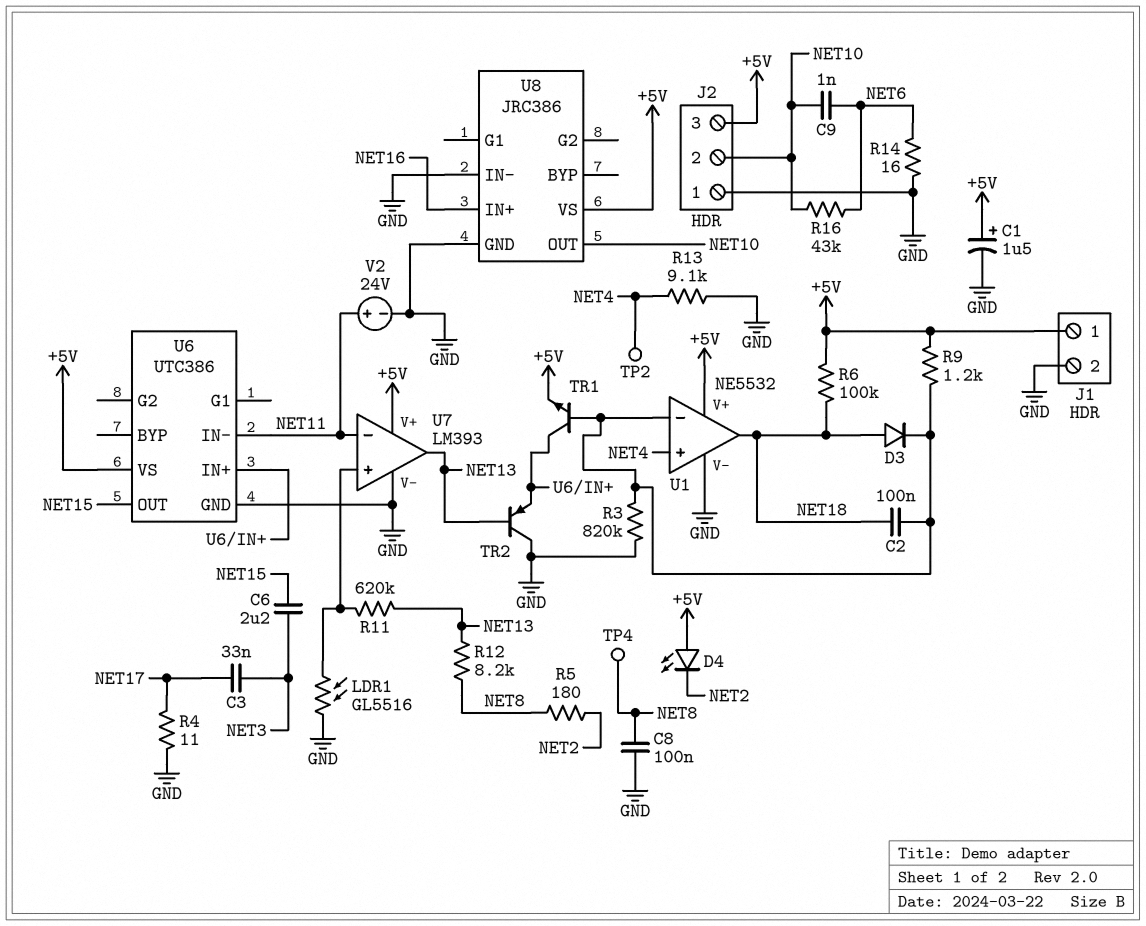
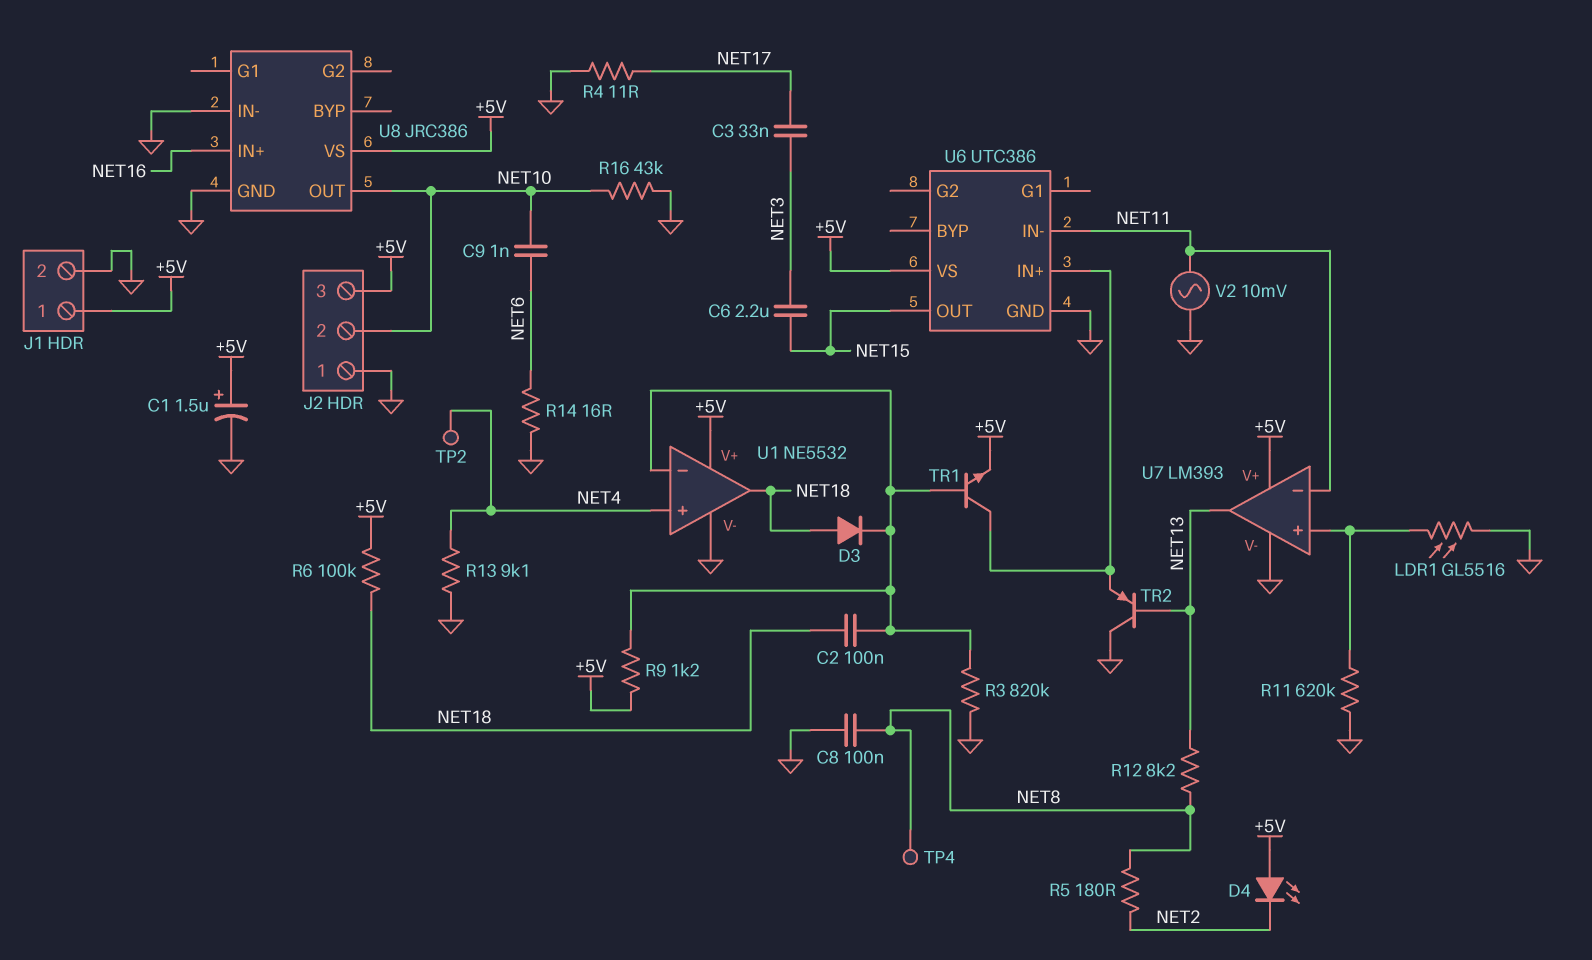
R11: 620k (NET13, U7/in+) -> 620k (GND, U7/in+)
R16: 43k (NET6, NET10) -> 43k (GND, NET10)
V2: 24V (plus NET11, minus GND) -> AC 10mV (GND, NET11)

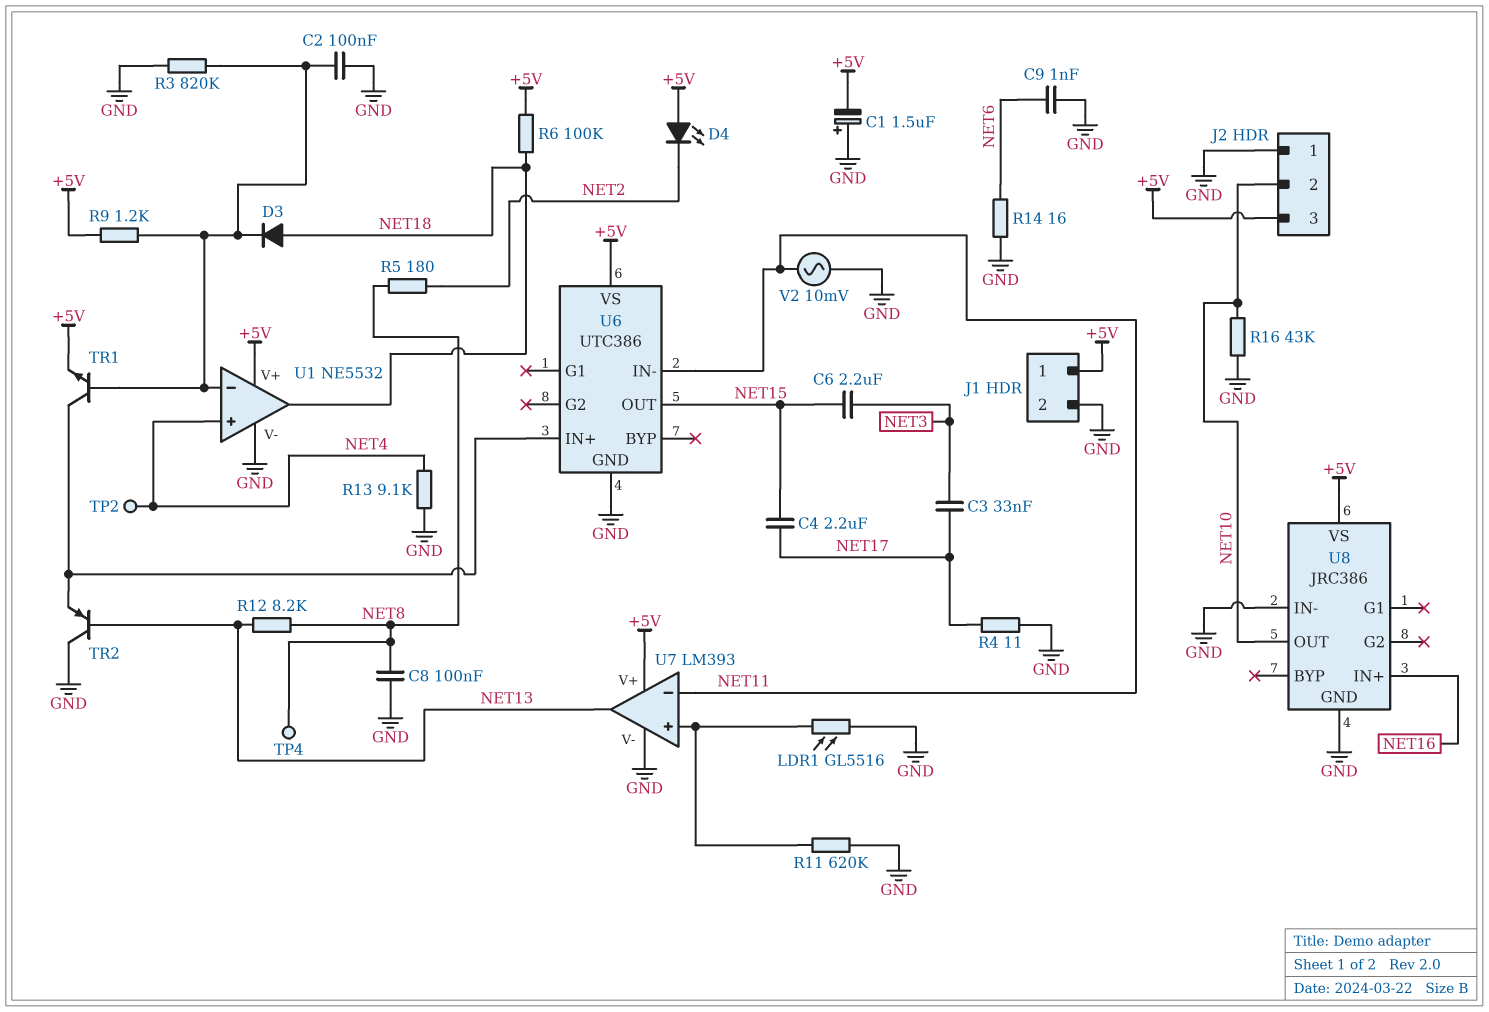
C1: 1.5uF (plus +5V, minus GND) -> 1.5uF (plus GND, minus +5V)
C2: 100nF (NET18, U1/in-) -> 100nF (GND, U1/in-)
C4: none -> 2.2uF (NET15, NET17)
C9: 1nF (NET6, NET10) -> 1nF (GND, NET6)

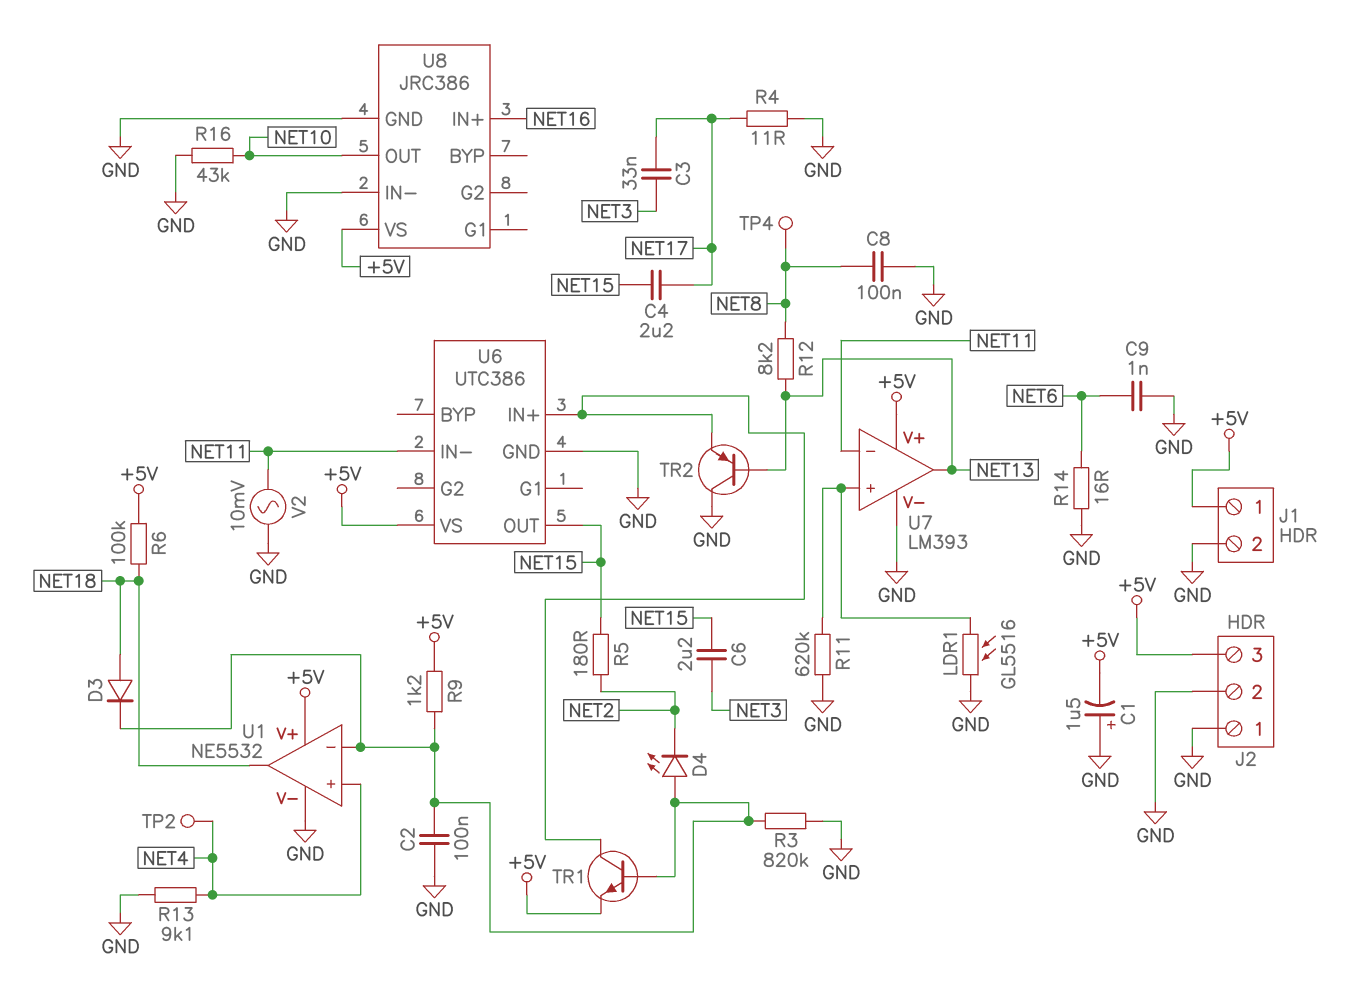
D4: LED (A +5V, K NET2) -> LED (A U1/in-, K NET2)
J2 pin 2: NET10 -> GND
R5: 180 (NET2, NET8) -> 180 (NET2, NET15)

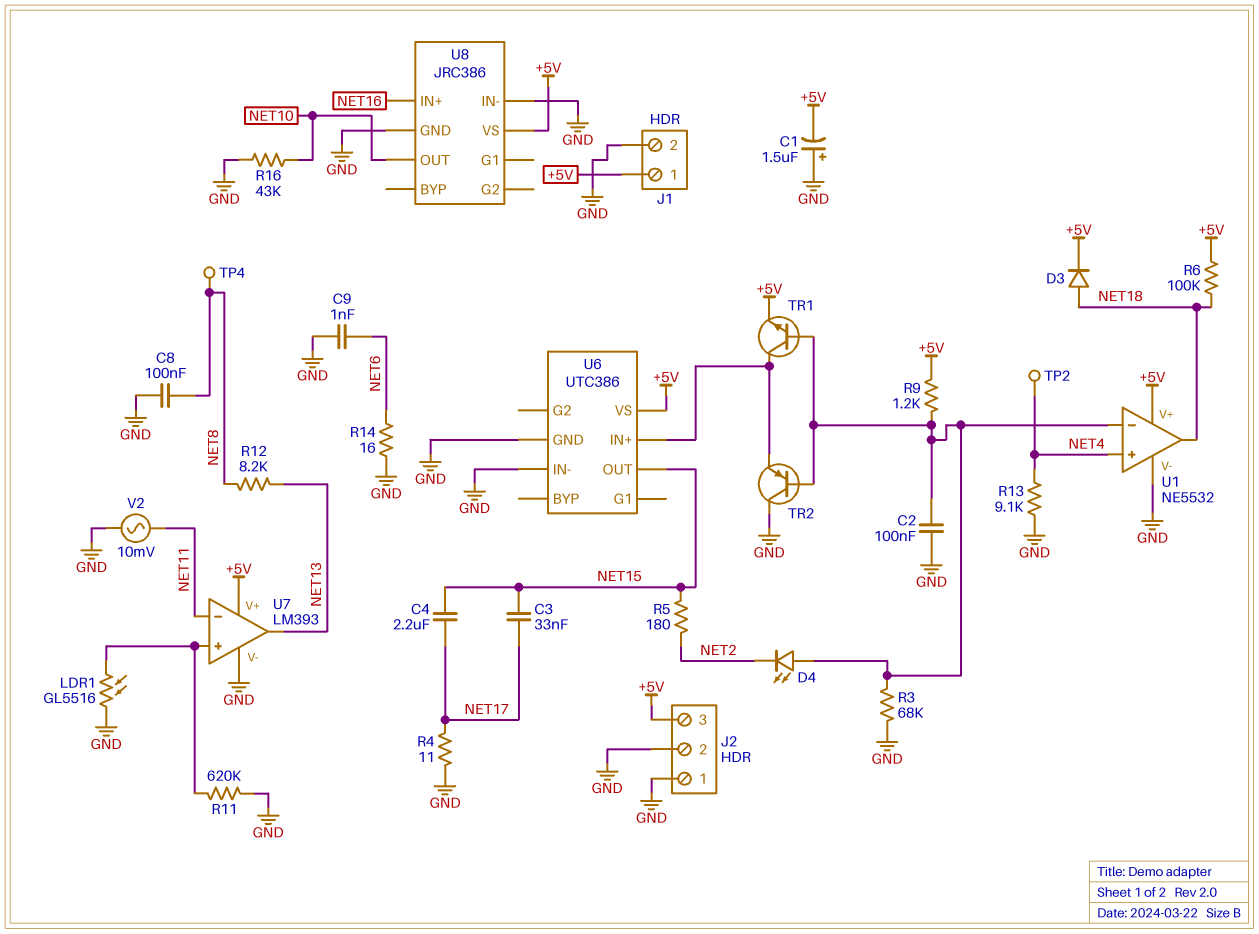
C3: 33nF (NET3, NET17) -> 33nF (NET15, NET17)
C6: 2.2uF (NET3, NET15) -> none
D3: diode (A NET18, K U1/in-) -> diode (A NET18, K +5V)
R3: 820k (GND, U1/in-) -> 68k (GND, U1/in-)
TR2: PNP (B NET13, C GND, E U6/IN+) -> PNP (B U1/in-, C GND, E U6/IN+)
U6 pin IN-: NET11 -> GND

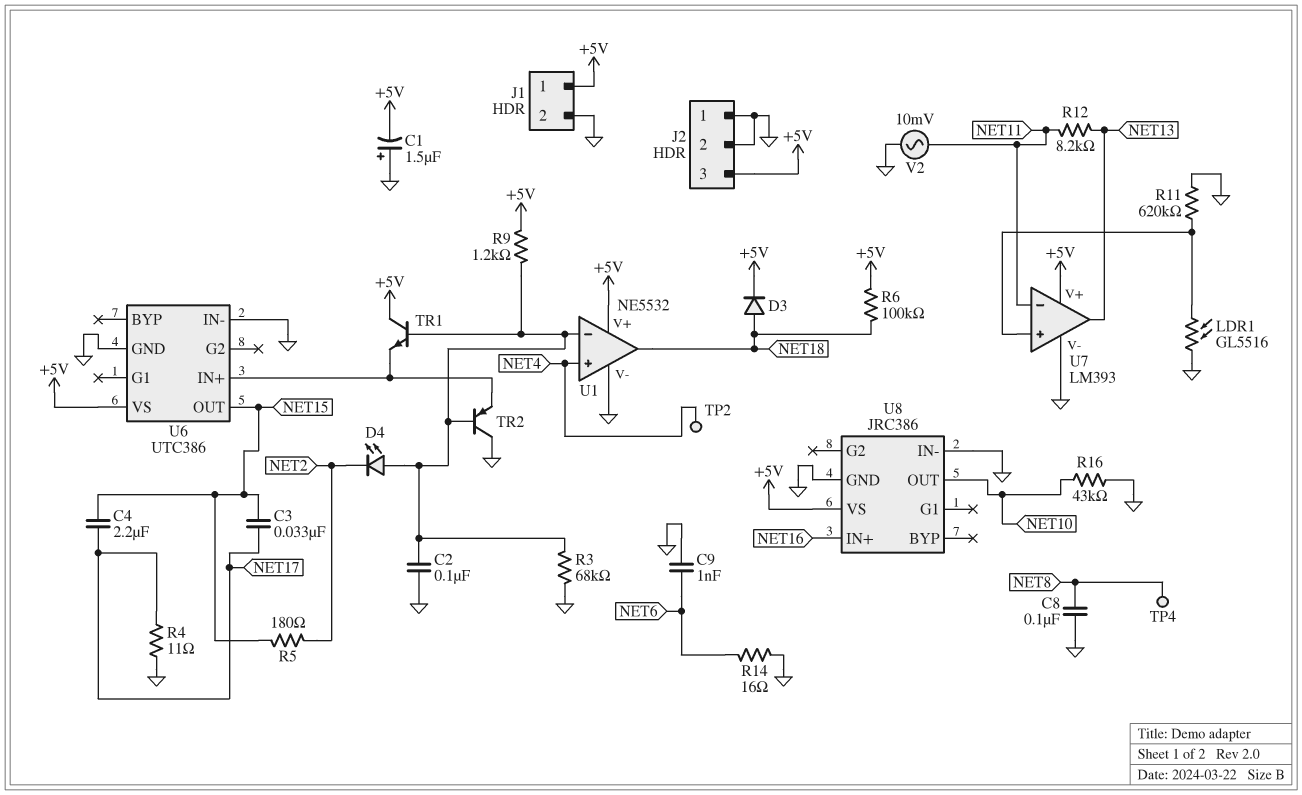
R12: 8.2k (NET8, NET13) -> 8.2k (NET11, NET13)
R13: 9.1k (GND, NET4) -> none
TR1: NPN (B U1/in-, C U6/IN+, E +5V) -> NPN (B U1/in-, C +5V, E U6/IN+)

